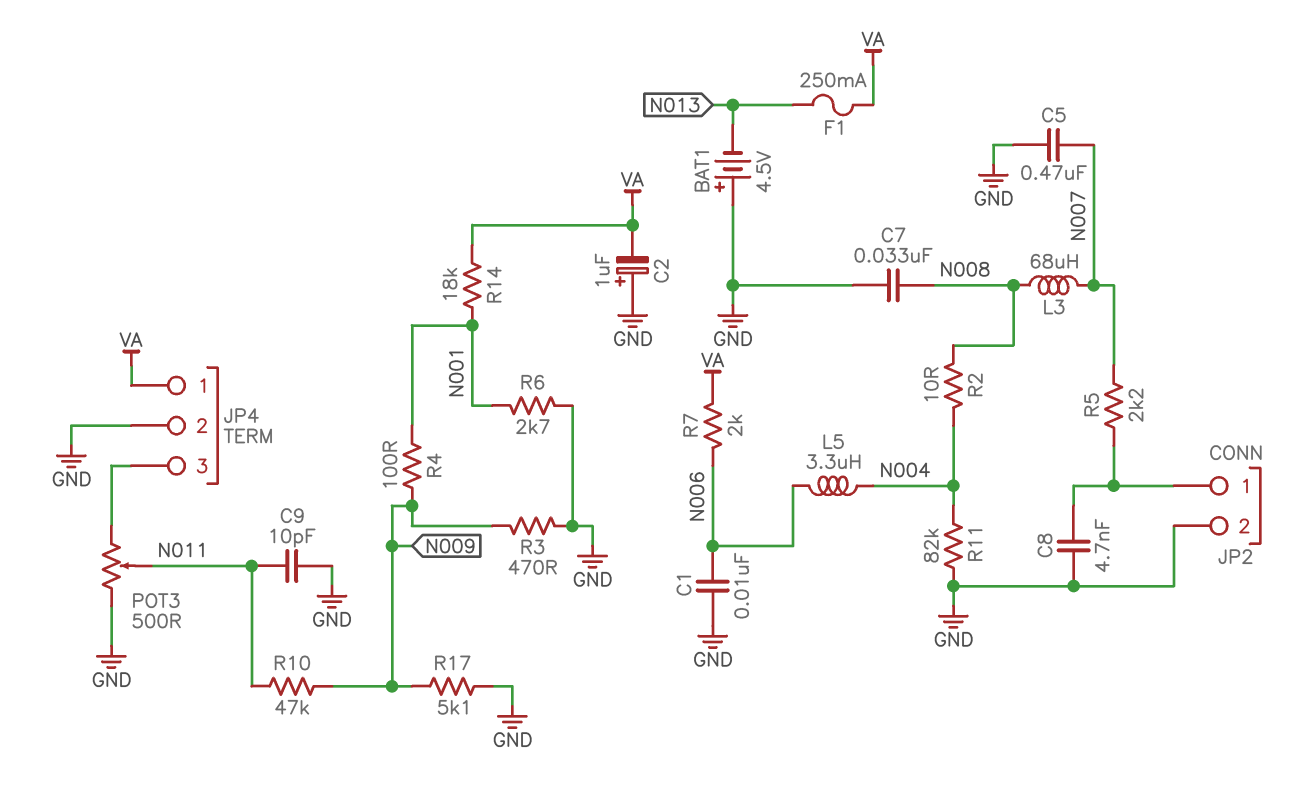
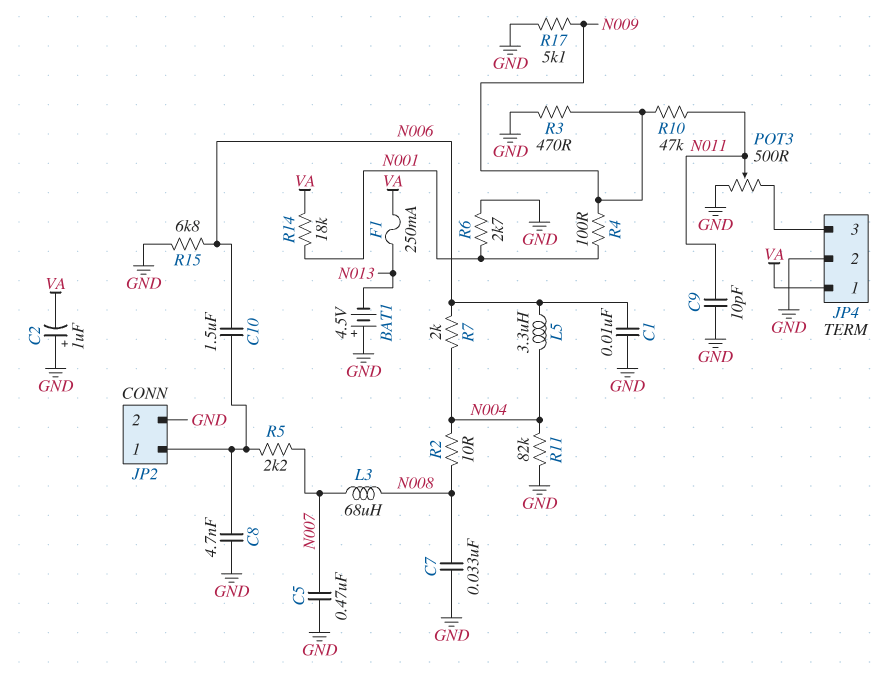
C10: none -> 1.5uF (JP2/1, N006)
R7: 2k (N006, VA) -> 2k (N004, N006)
R15: none -> 6.8k (GND, N006)

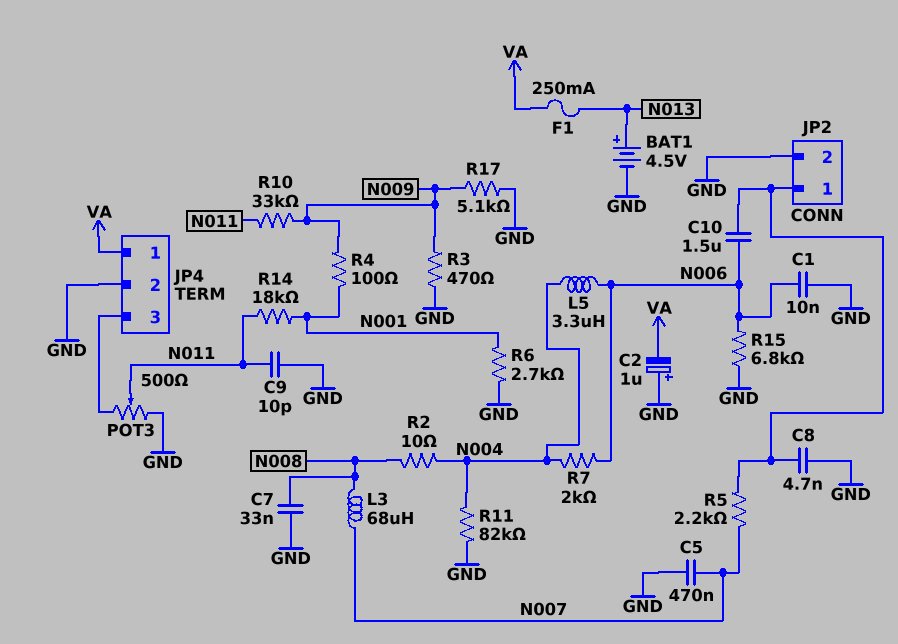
BAT1: 4.5V (plus GND, minus N013) -> 4.5V (plus N013, minus GND)
R10: 47k (N009, N011) -> 33k (N009, N011)
R14: 18k (N001, VA) -> 18k (N001, N011)

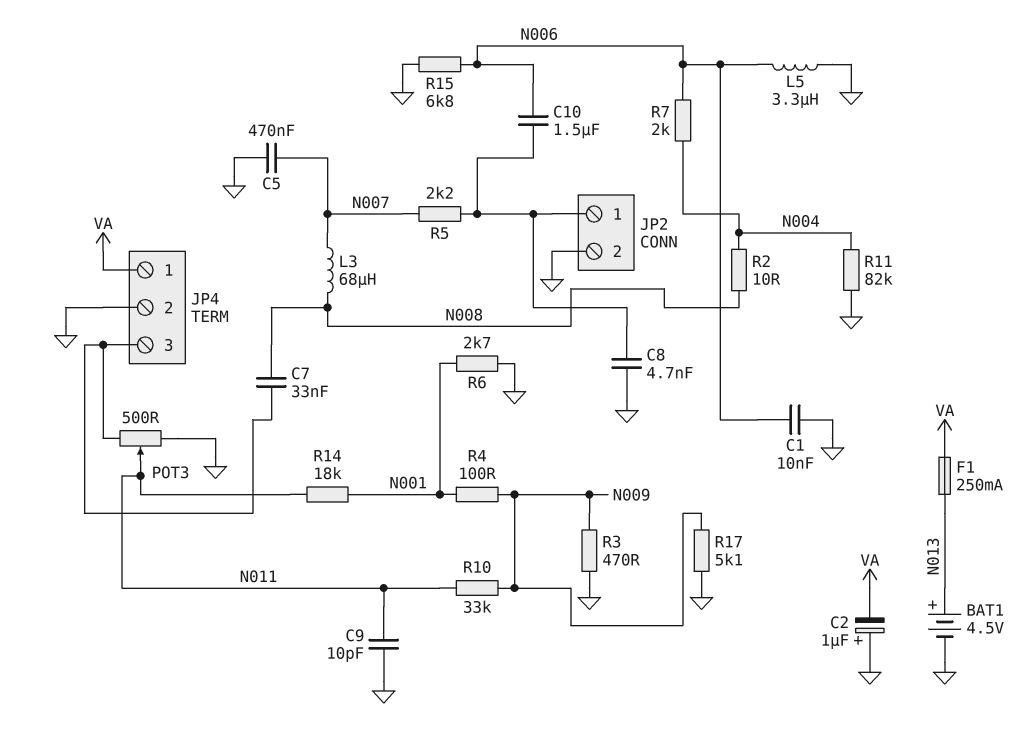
C7: 33nF (GND, N008) -> 33nF (JP4/3, N008)
L5: 3.3uH (N004, N006) -> 3.3uH (GND, N006)

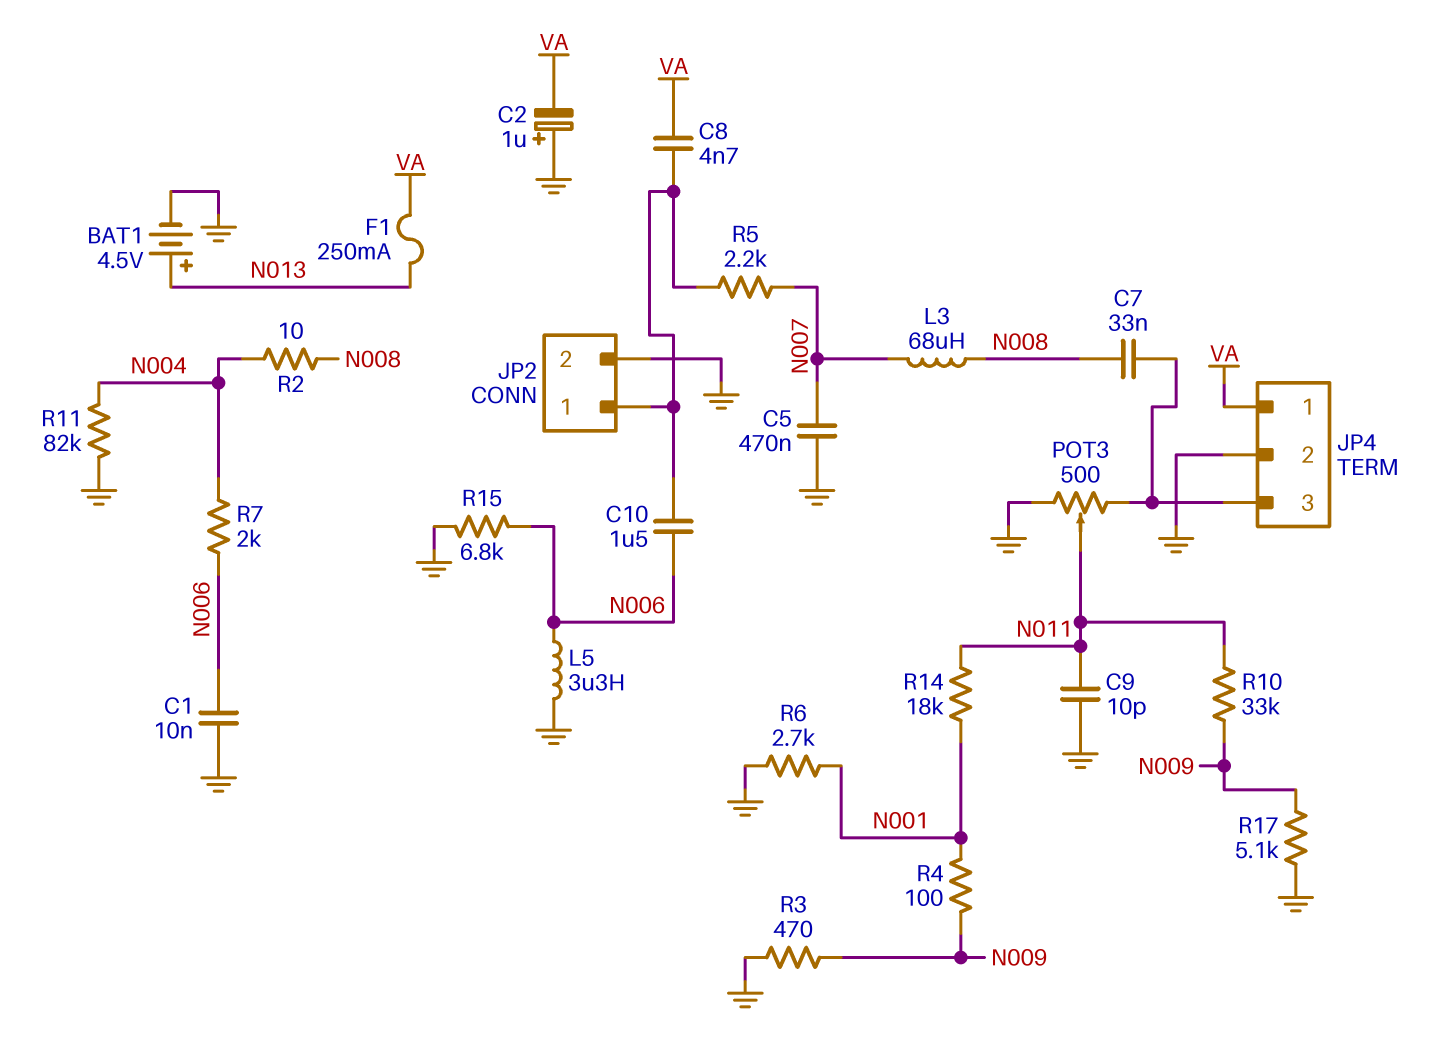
C8: 4.7nF (GND, JP2/1) -> 4.7nF (JP2/1, VA)

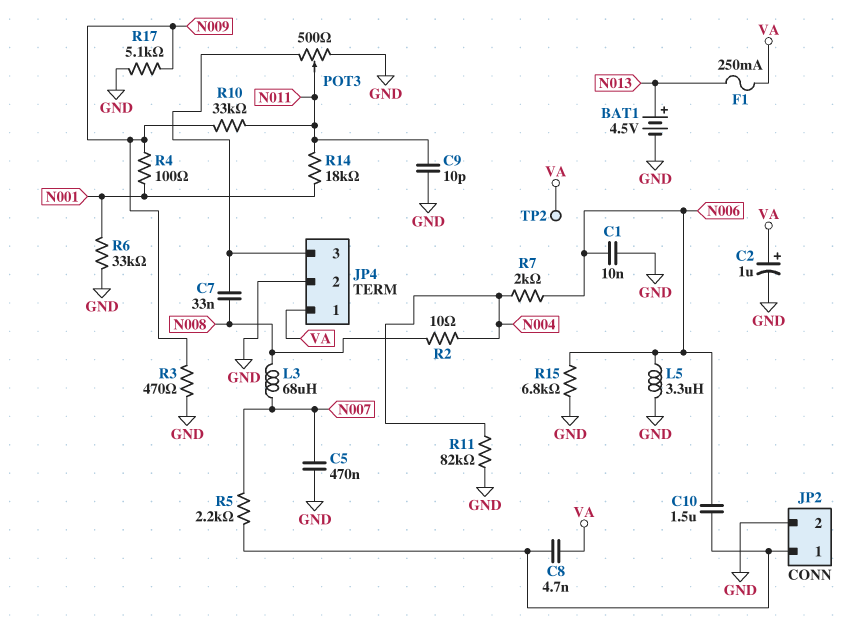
C2: 1uF (plus GND, minus VA) -> 1uF (plus VA, minus GND)
R6: 2.7k (GND, N001) -> 33k (GND, N001)
TP2: none -> test point (VA)

